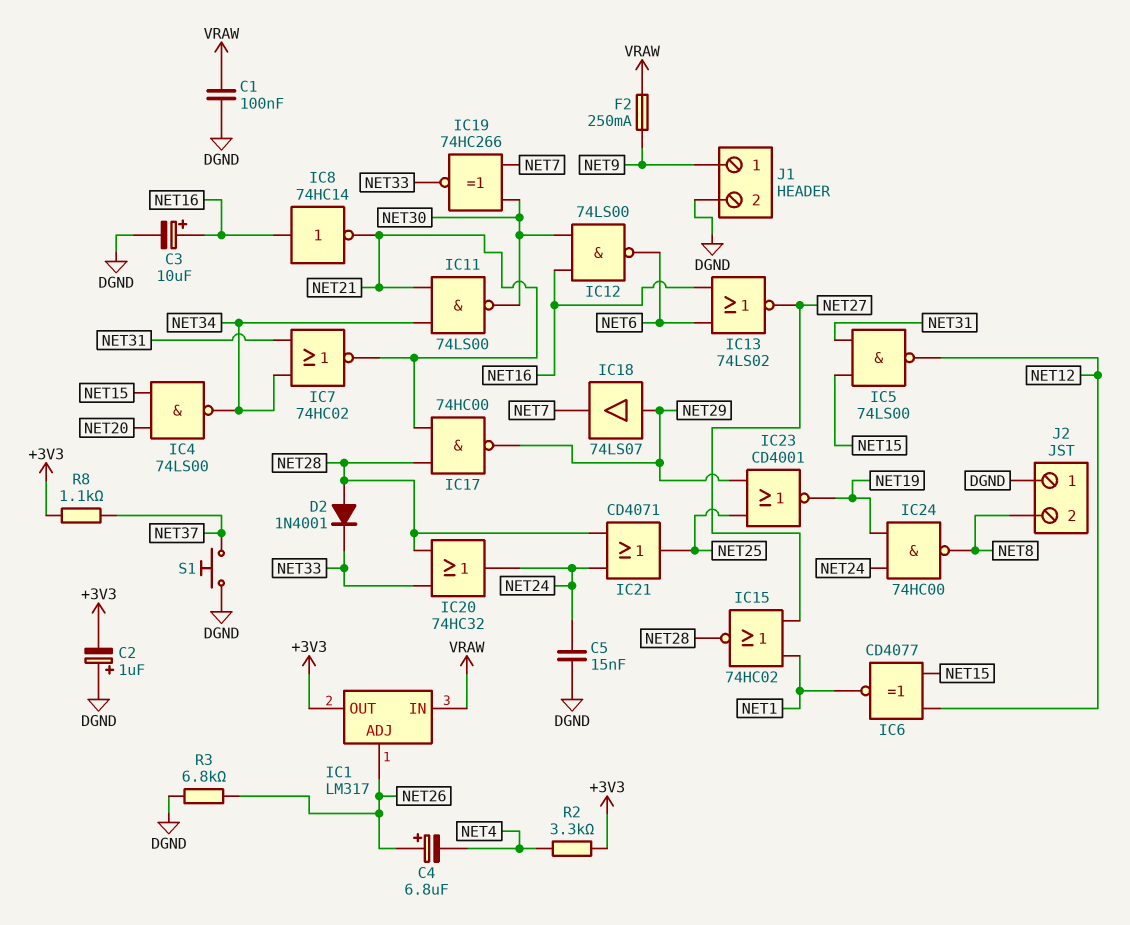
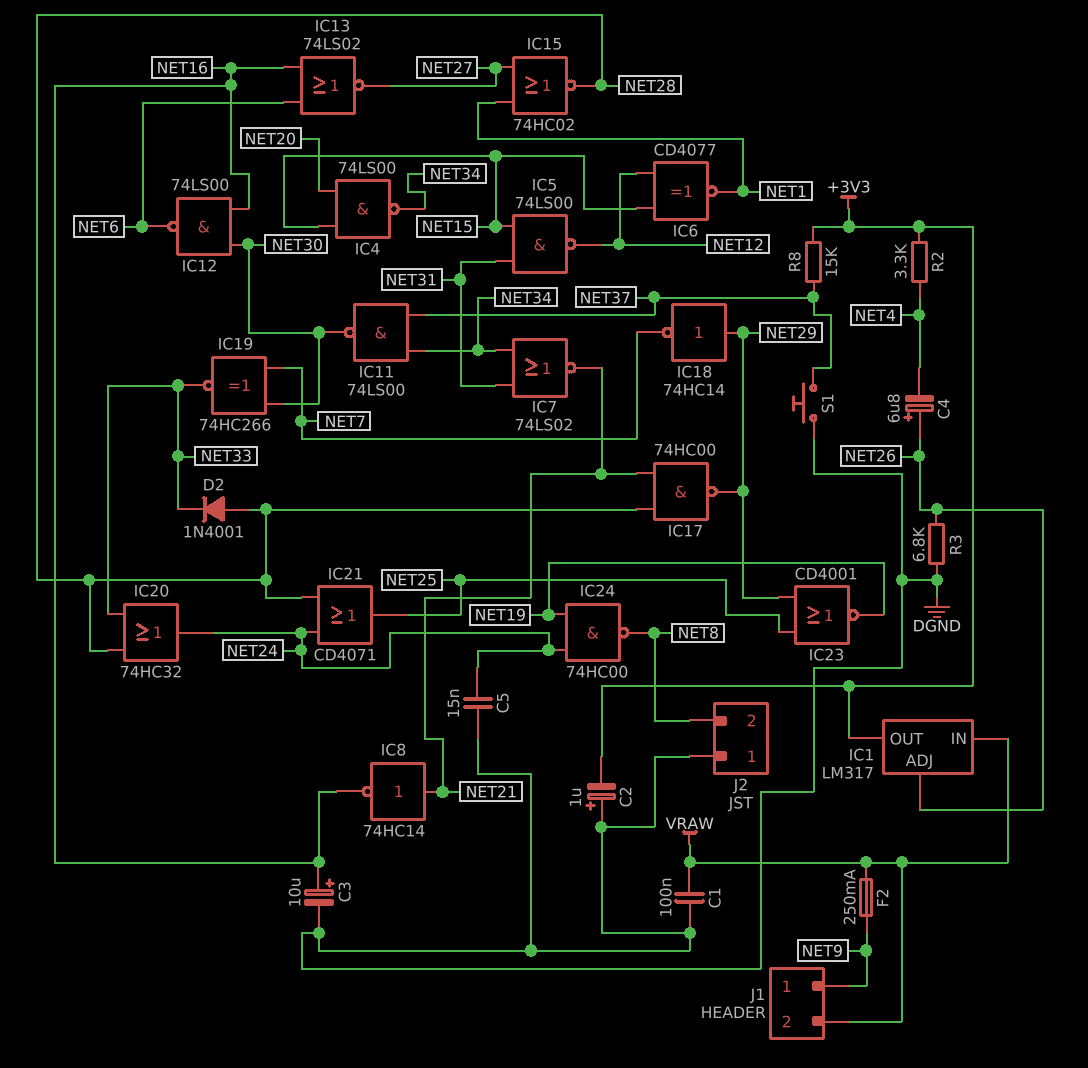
IC7: NOR 74HC02 (in NET31, in NET34, out NET21) -> NOR 74LS02 (in NET31, in NET34, out NET21)
IC8: NOT 74HC14 (in NET16, out NET21) -> NOT 74HC14 (in NET21, out NET16)
IC11: NAND 74LS00 (in NET21, in NET34, out NET30) -> NAND 74LS00 (in NET34, in NET37, out NET30)
IC18: buffer 74LS07 (in NET29, out NET7) -> NOT 74HC14 (in NET29, out NET7)
J1 pin 2: DGND -> VRAW
R8: 1.1k (+3V3, NET37) -> 15k (+3V3, NET37)

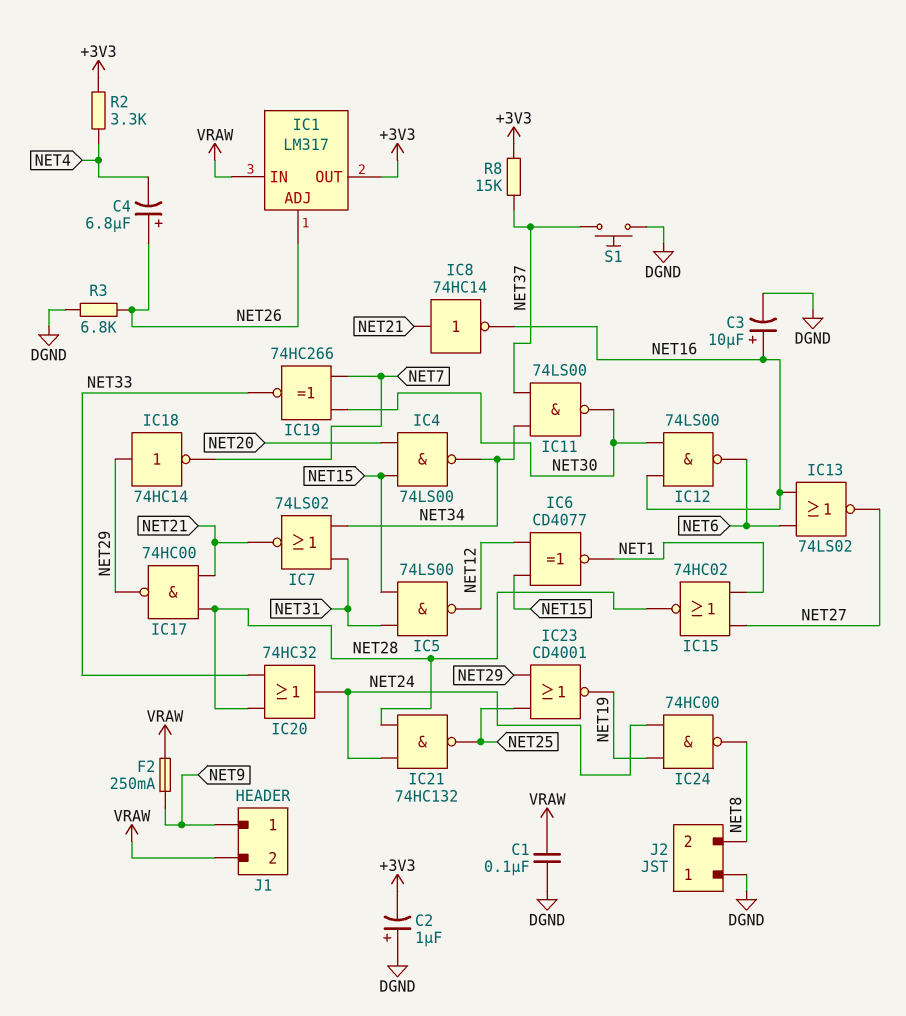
C5: 15nF (DGND, NET24) -> none
D2: diode 1N4001 (A NET28, K NET33) -> none
IC21: OR CD4071 (in NET24, in NET28, out NET25) -> NAND 74HC132 (in NET24, in NET28, out NET25)

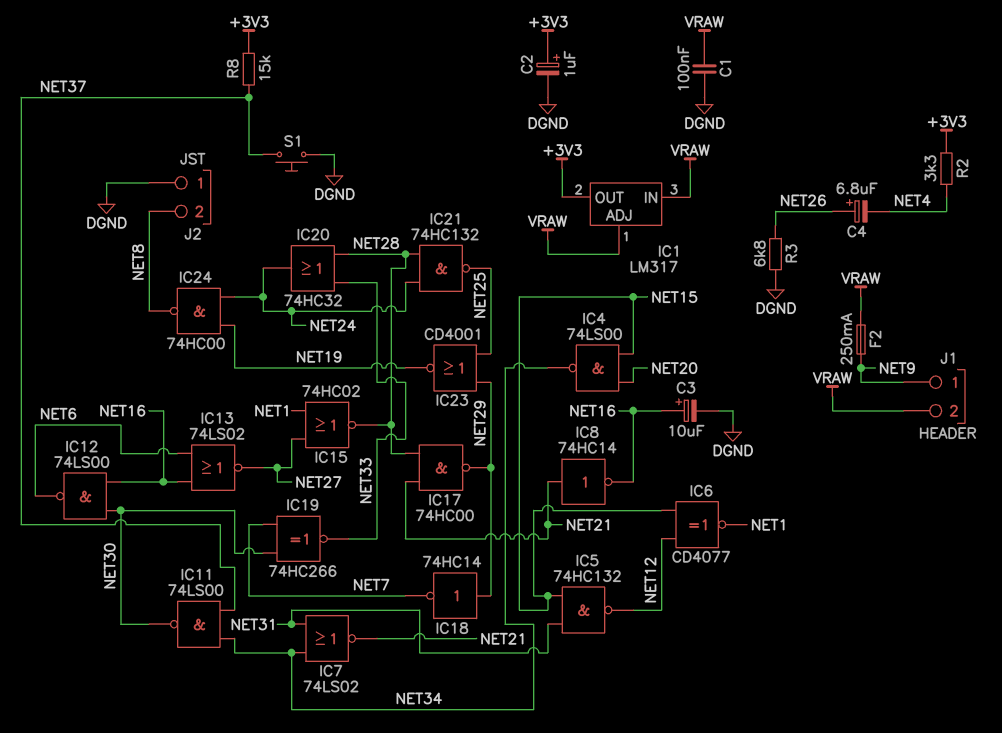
C2: 1uF (plus DGND, minus +3V3) -> 1uF (plus +3V3, minus DGND)
IC1 pin ADJ: NET26 -> VRAW
IC5: NAND 74LS00 (in NET15, in NET31, out NET12) -> NAND 74HC132 (in NET15, in NET31, out NET12)

